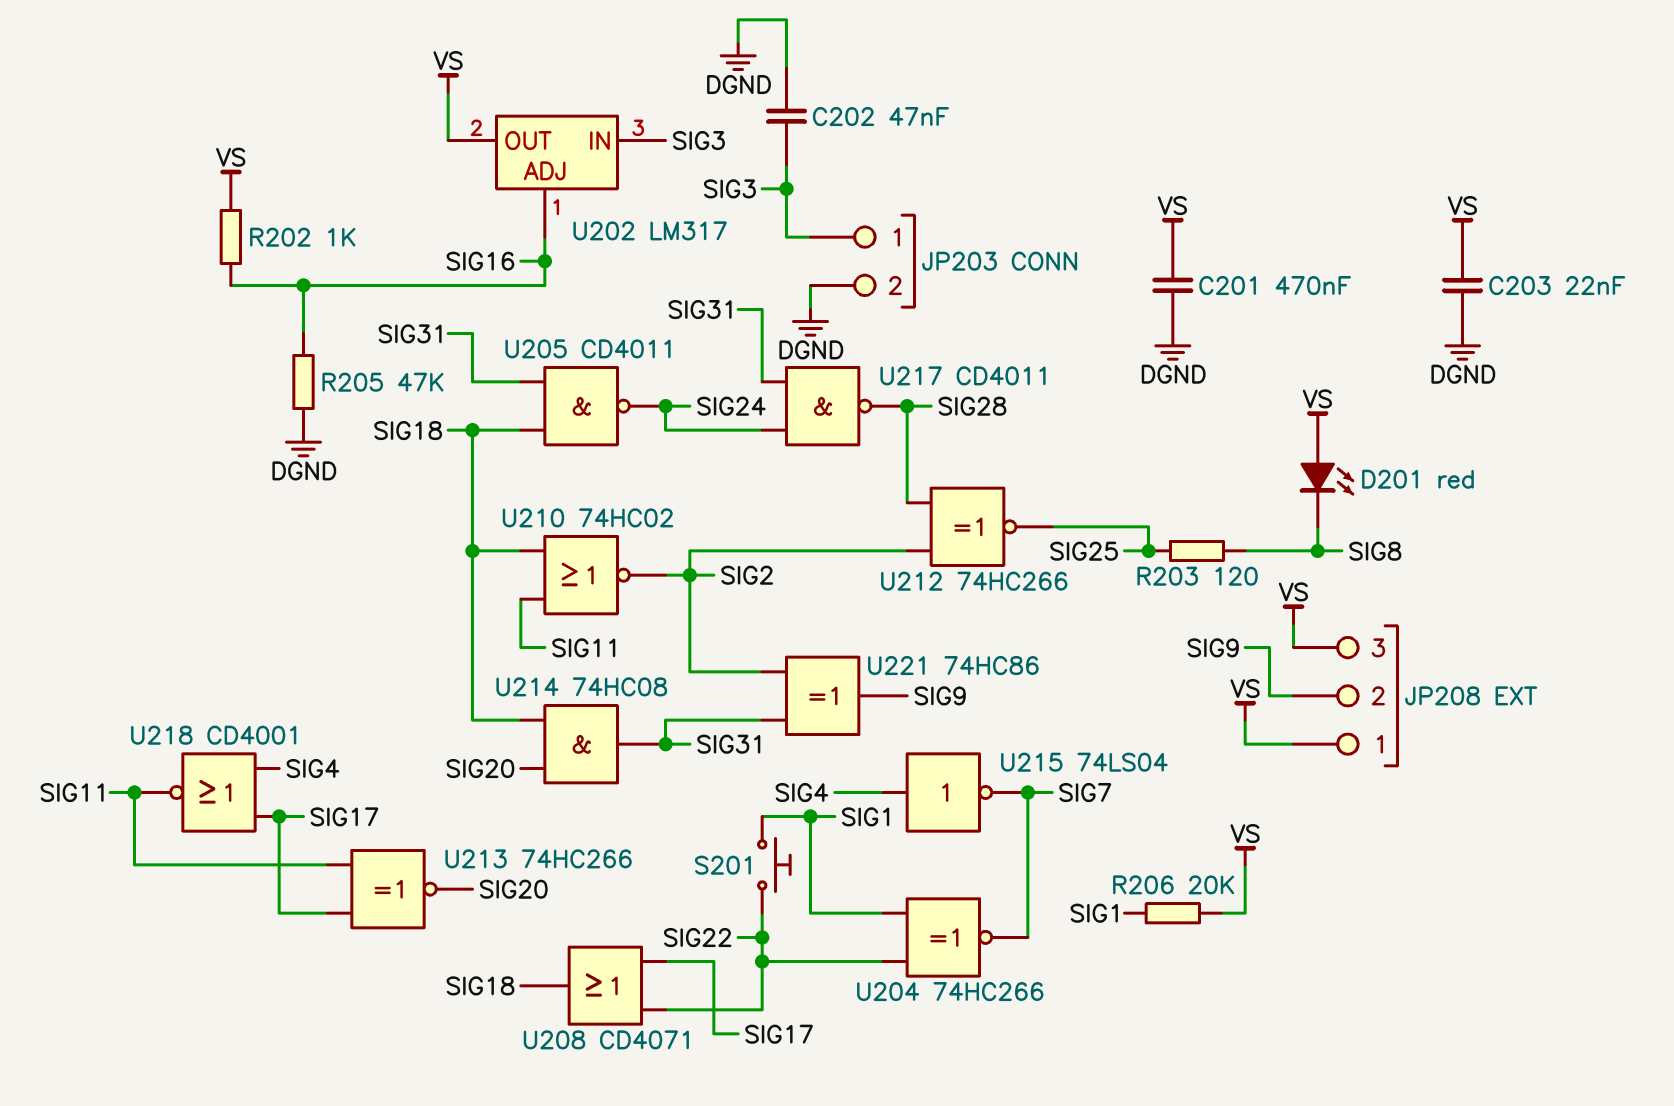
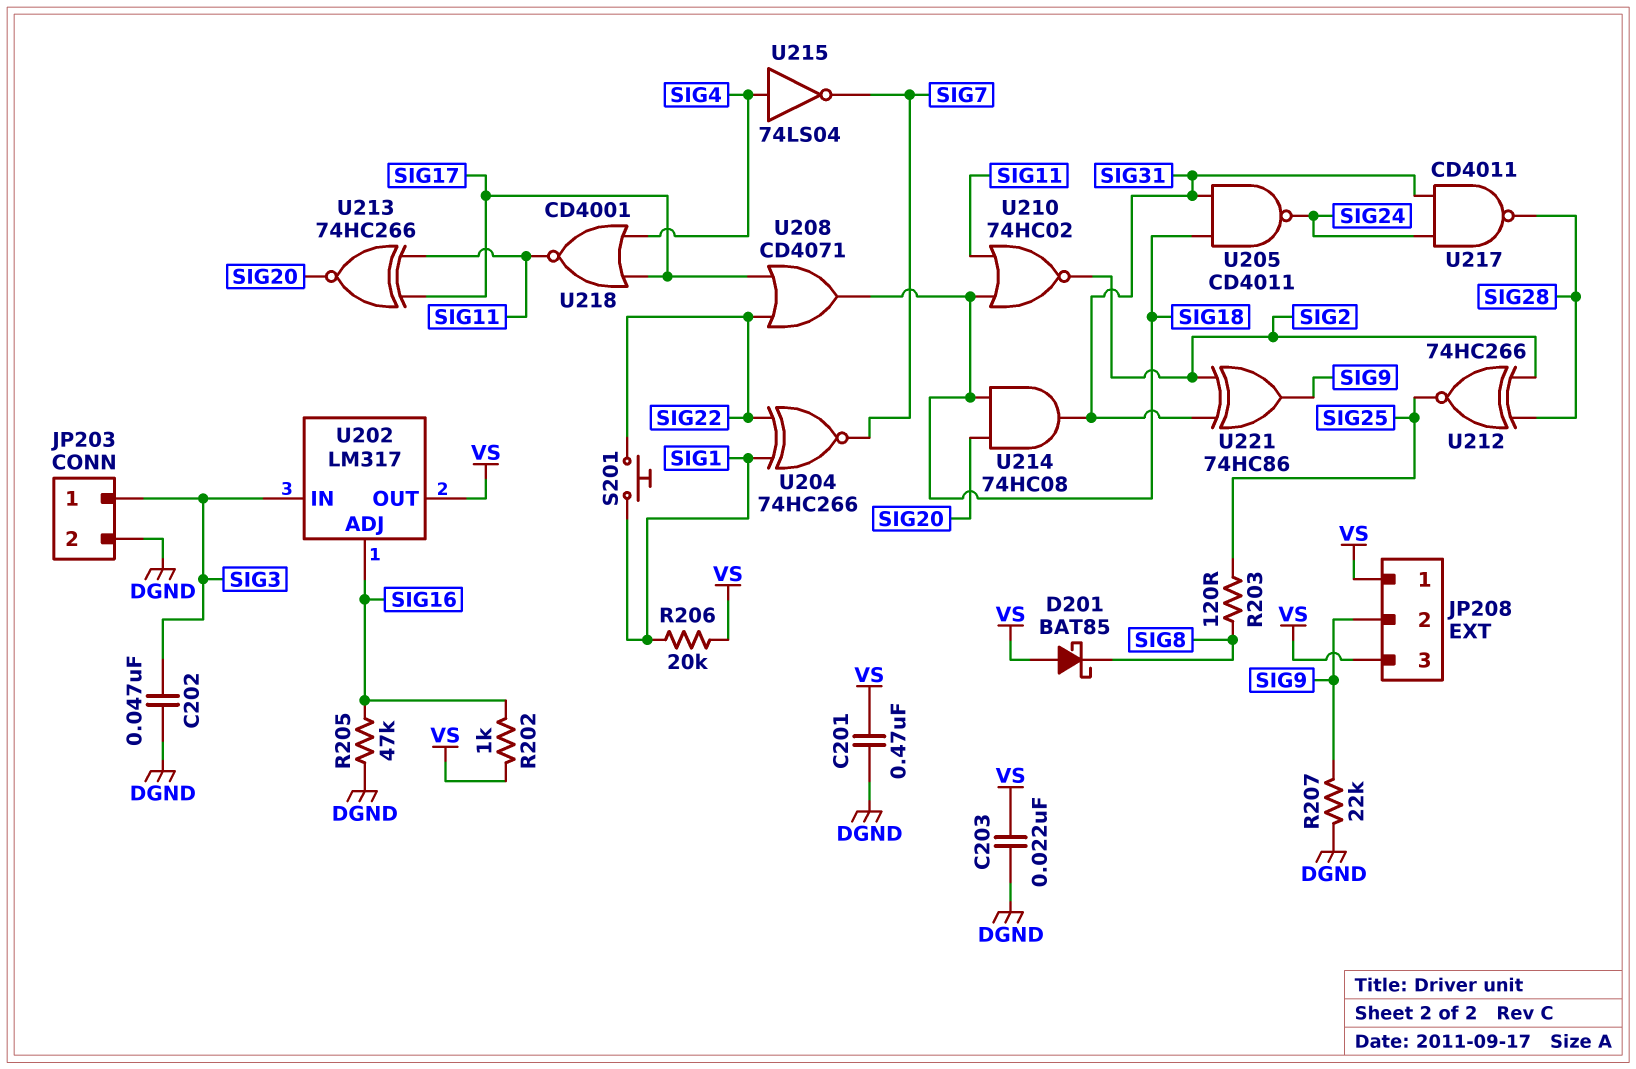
D201: LED red (A VS, K SIG8) -> schottky BAT85 (A VS, K SIG8)
R207: none -> 22k (DGND, SIG9)

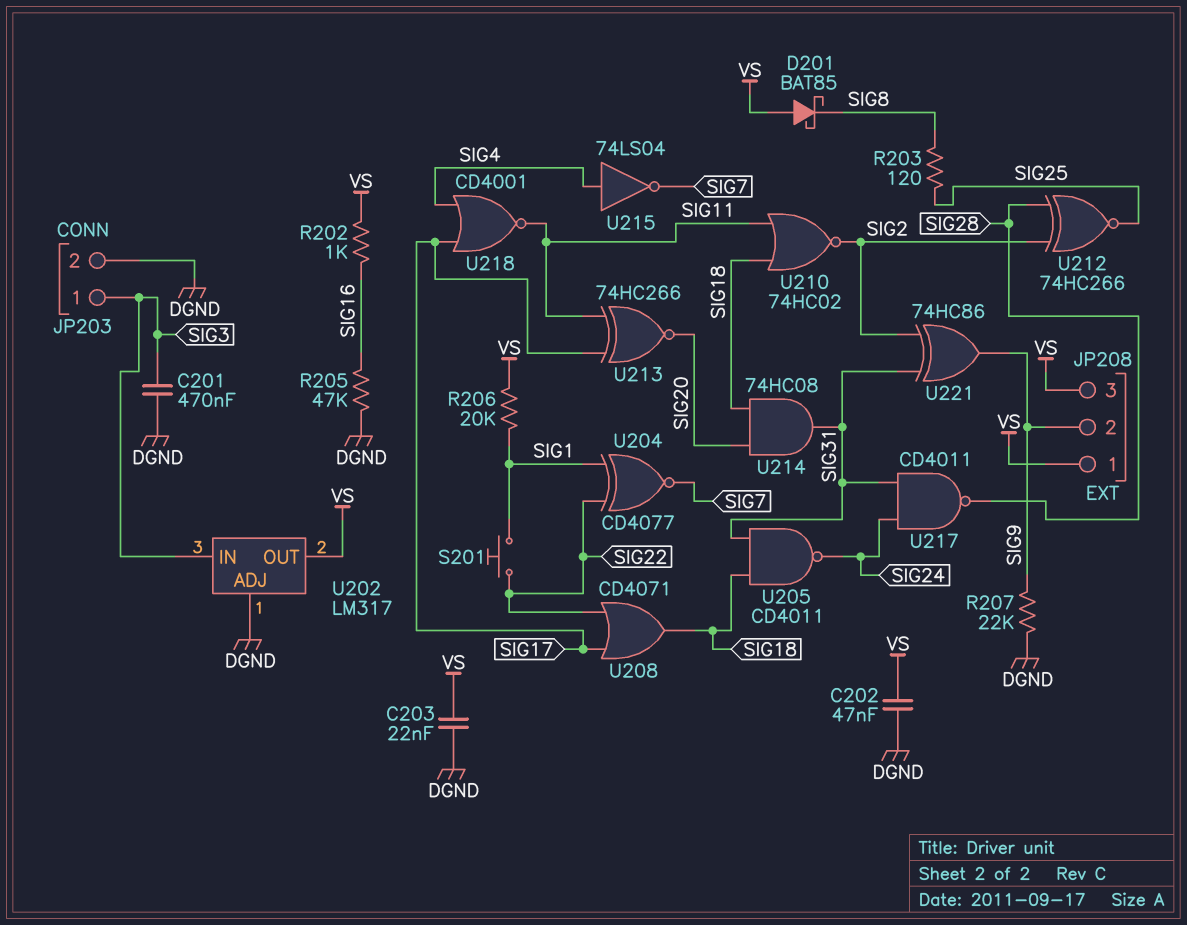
C201: 470nF (DGND, VS) -> 470nF (DGND, SIG3)
C202: 47nF (DGND, SIG3) -> 47nF (DGND, VS)
U202 pin ADJ: SIG16 -> DGND
U204: XNOR 74HC266 (in SIG1, in SIG22, out SIG7) -> XNOR CD4077 (in SIG1, in SIG22, out SIG7)

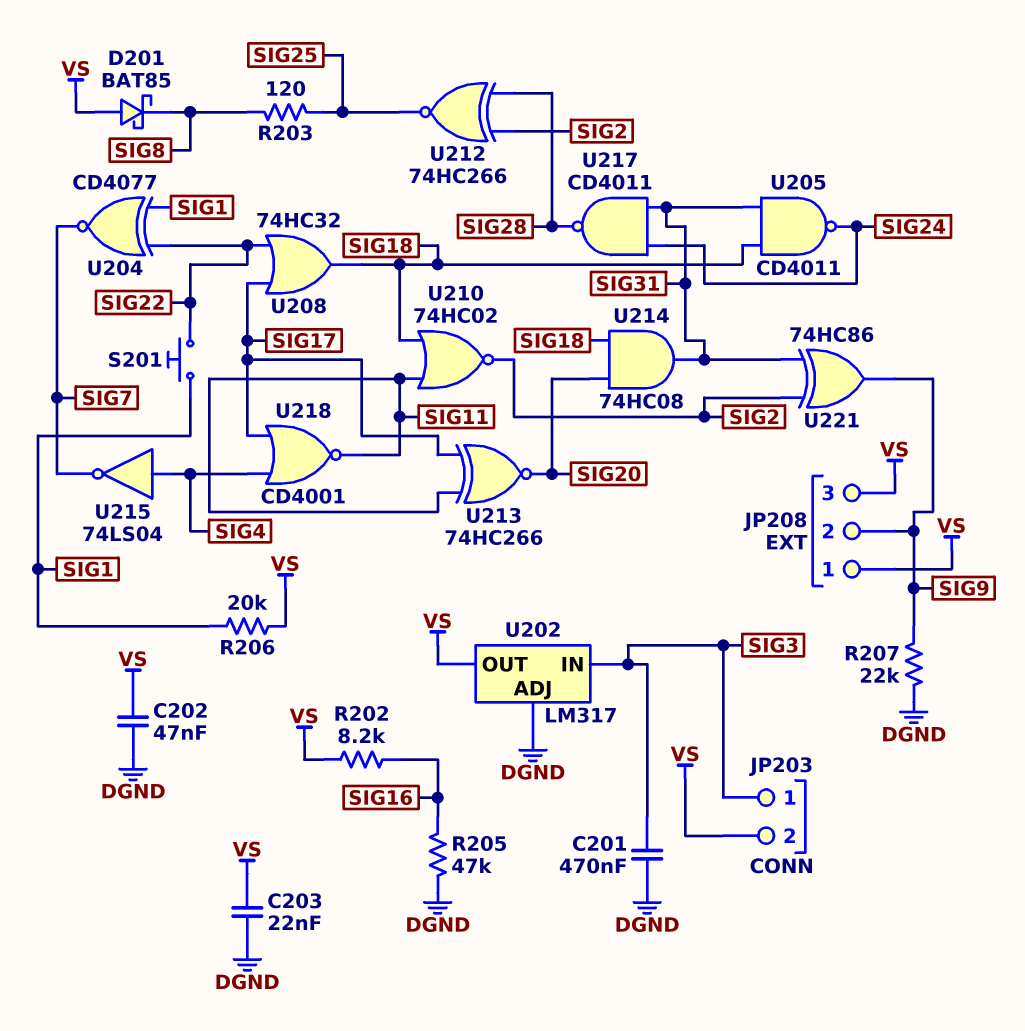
JP203 pin 2: DGND -> VS
R202: 1k (SIG16, VS) -> 8.2k (SIG16, VS)
U208: OR CD4071 (in SIG17, in SIG22, out SIG18) -> OR 74HC32 (in SIG17, in SIG22, out SIG18)

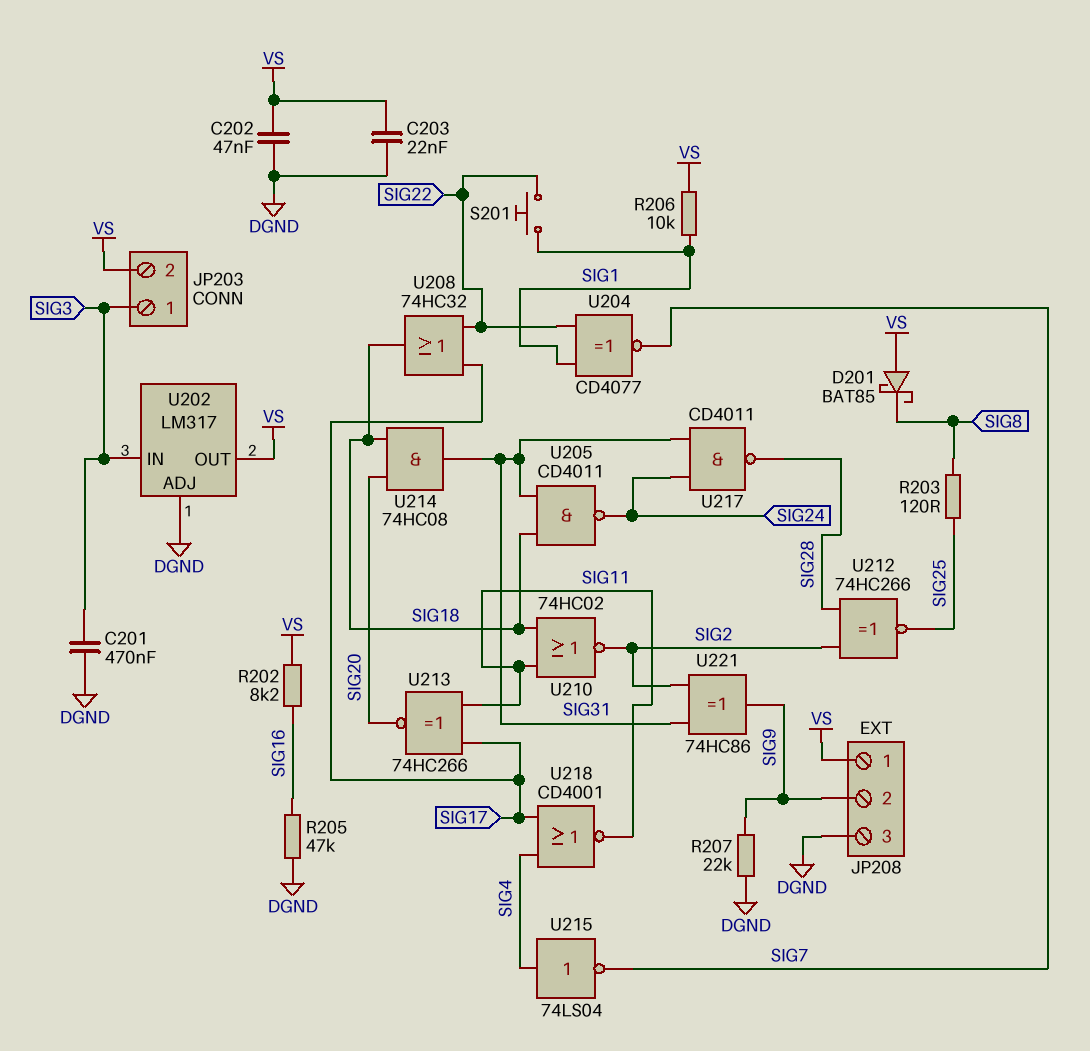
JP208 pin 3: VS -> DGND
R206: 20k (SIG1, VS) -> 10k (SIG1, VS)

